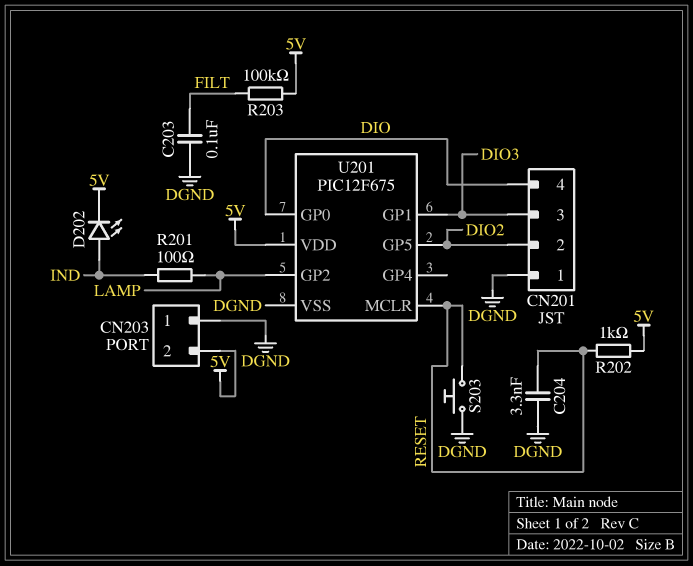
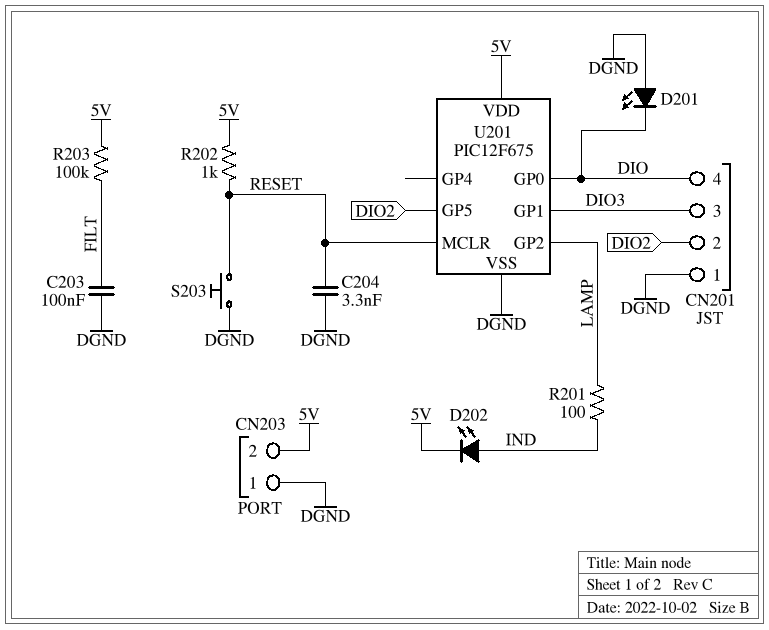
D201: none -> LED (A DGND, K DIO)

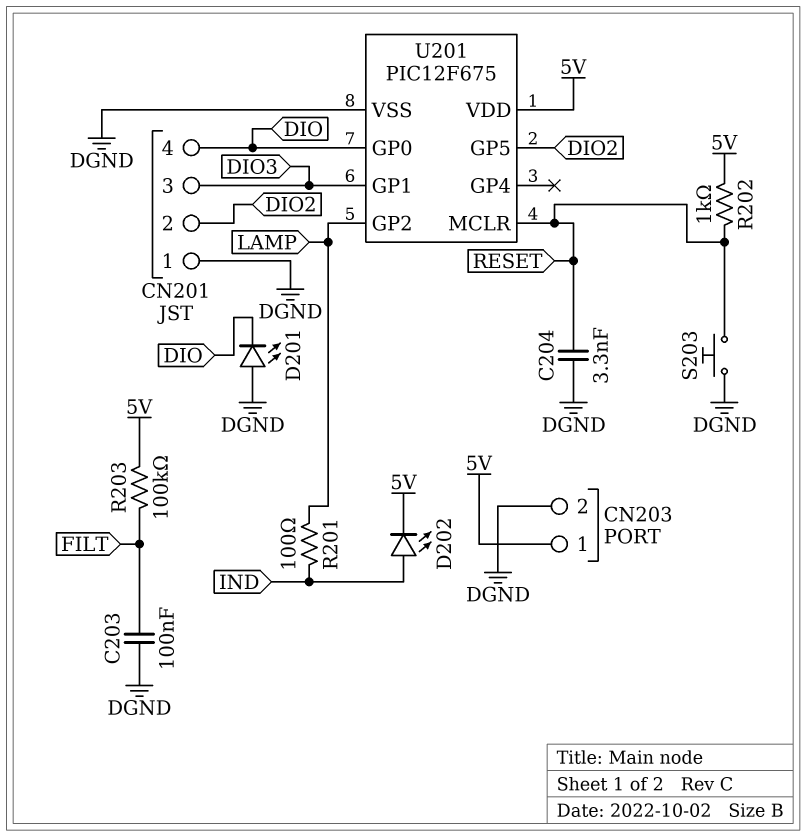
CN203 pin 1: DGND -> 5V
CN203 pin 2: 5V -> DGND

